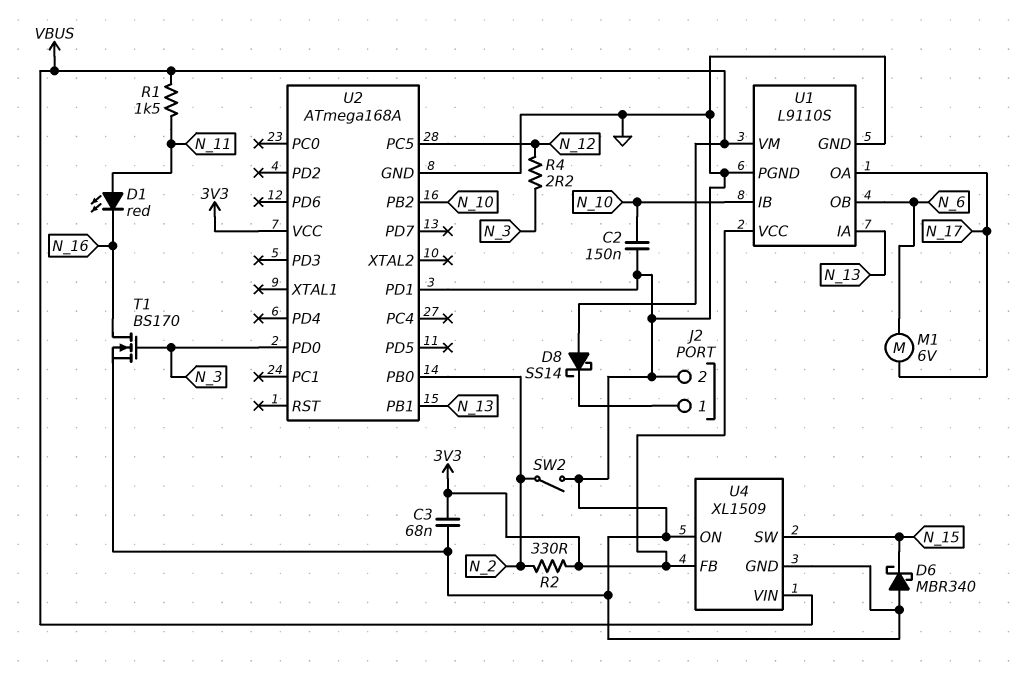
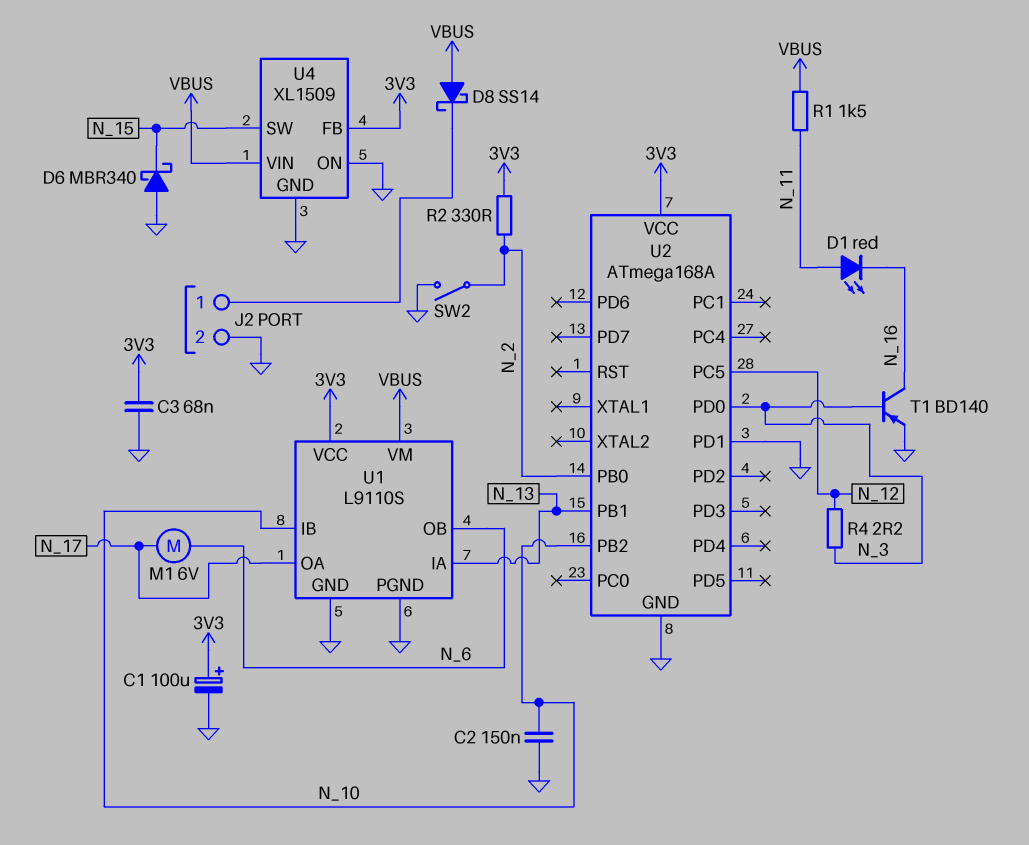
C1: none -> 100uF (plus 3V3, minus GND)
T1: NMOS BS170 (G N_3, D N_16, S GND) -> PNP BD140 (B N_3, C N_16, E GND)

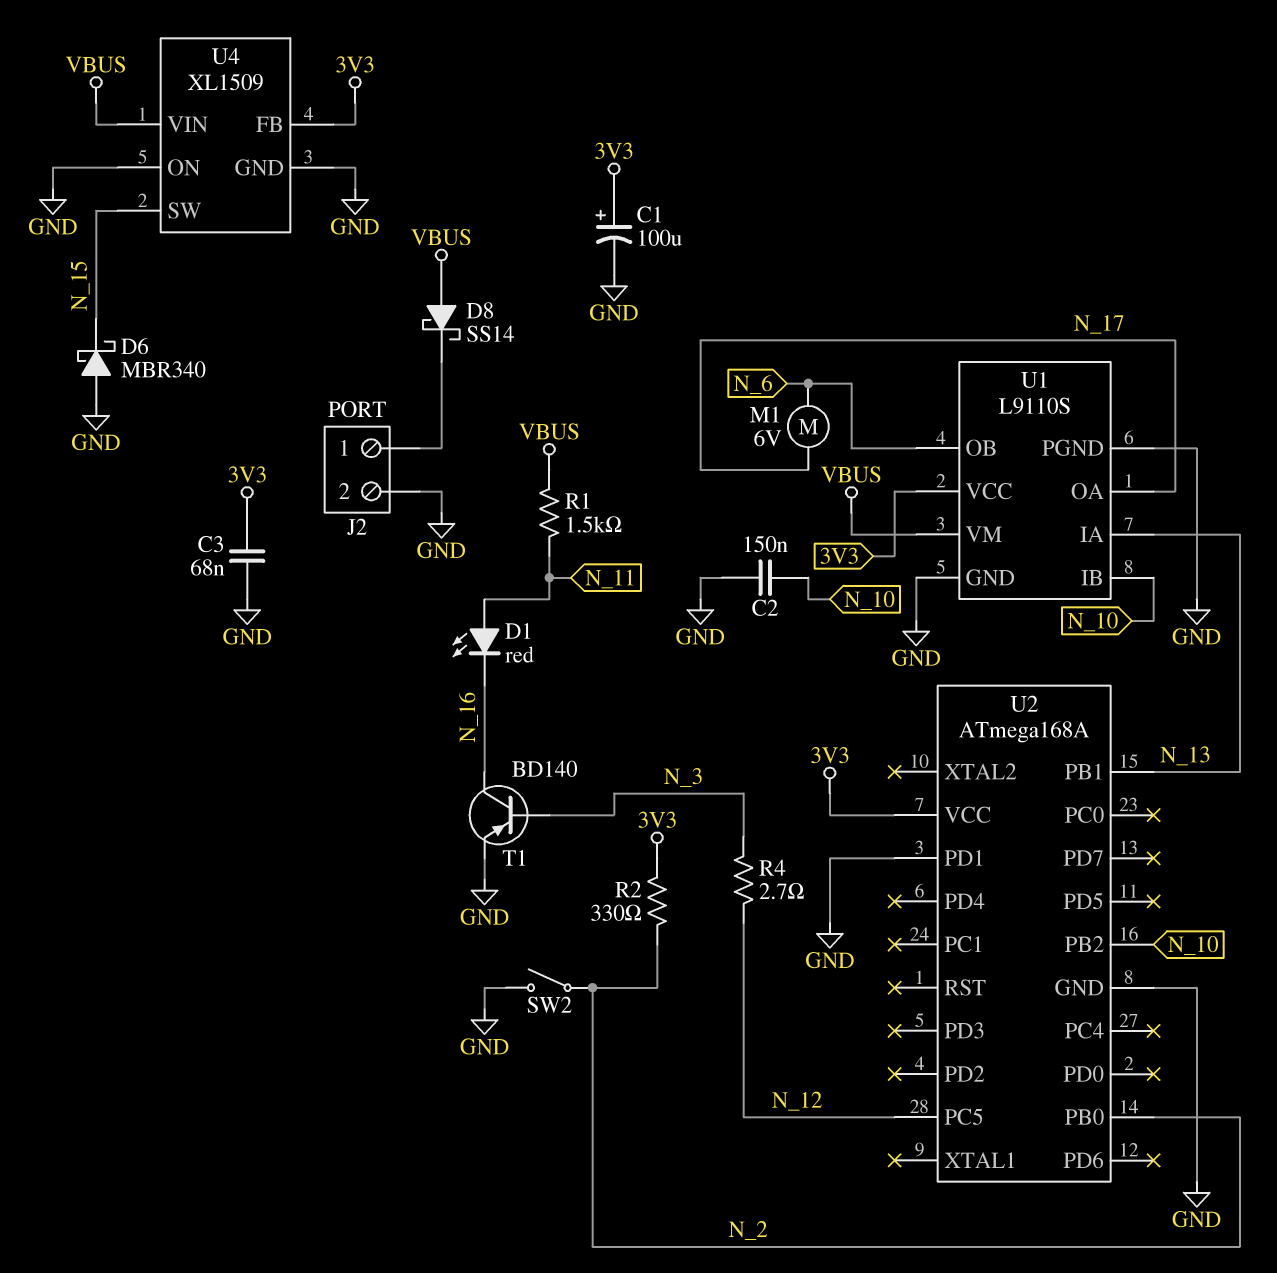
R4: 2.2 (N_3, N_12) -> 2.7 (N_3, N_12)
U2 pin PD0: N_3 -> none

